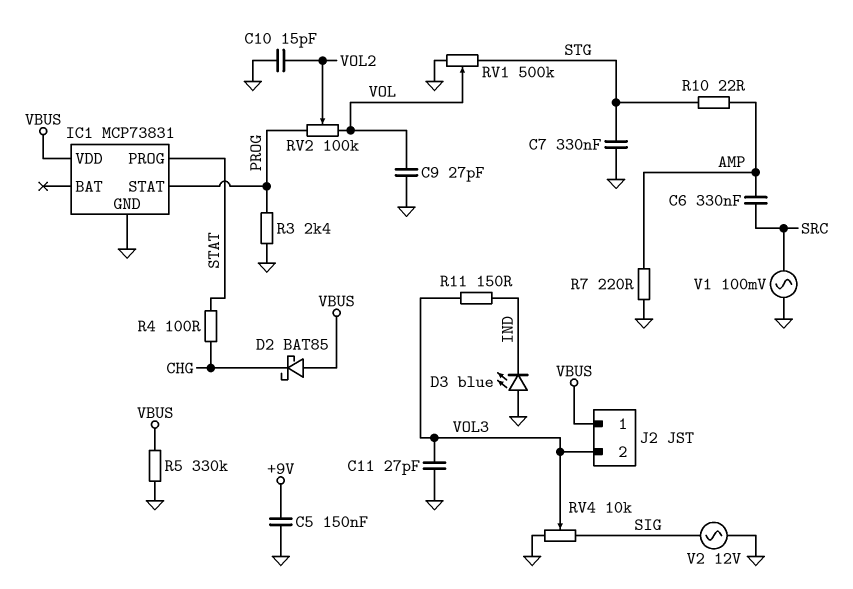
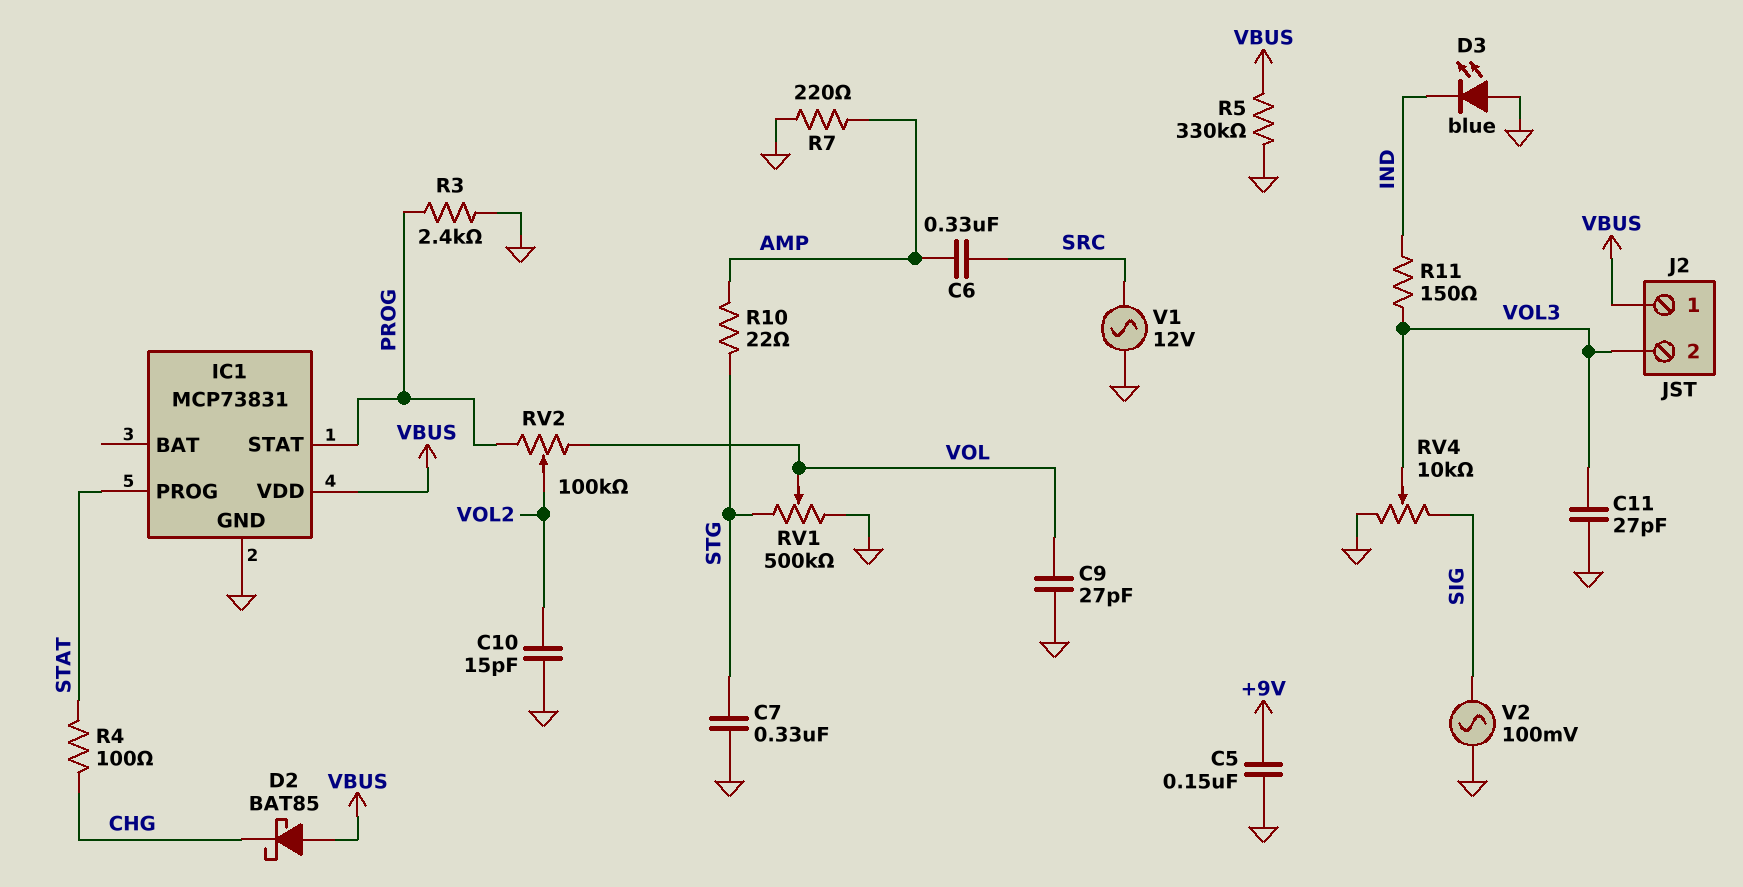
V1: AC 100mV (GND, SRC) -> AC 12V (GND, SRC)
V2: AC 12V (GND, SIG) -> AC 100mV (GND, SIG)

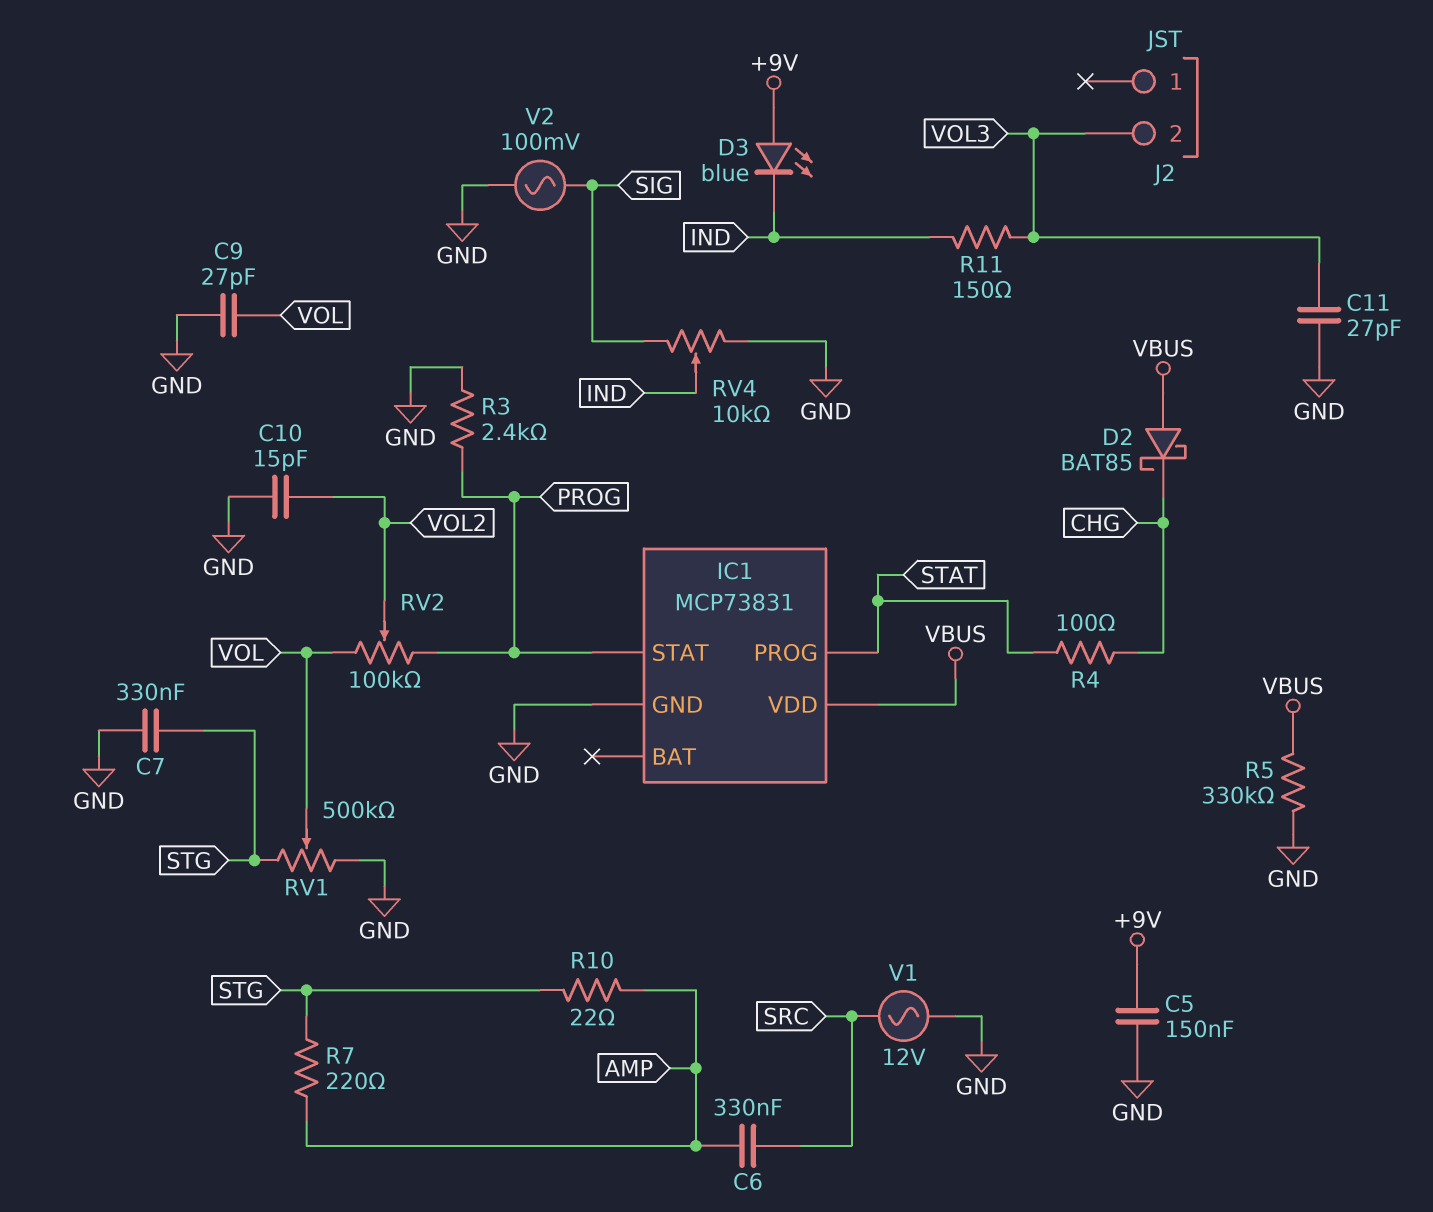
D3: LED blue (A GND, K IND) -> LED blue (A +9V, K IND)
J2 pin 1: VBUS -> none
R7: 220 (AMP, GND) -> 220 (AMP, STG)
RV4: 10k (GND, SIG, wiper VOL3) -> 10k (GND, SIG, wiper IND)

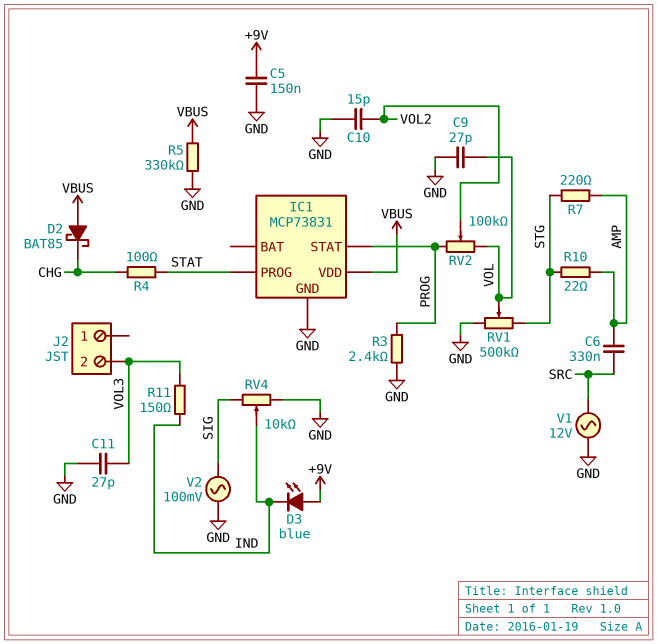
C7: 330nF (GND, STG) -> none

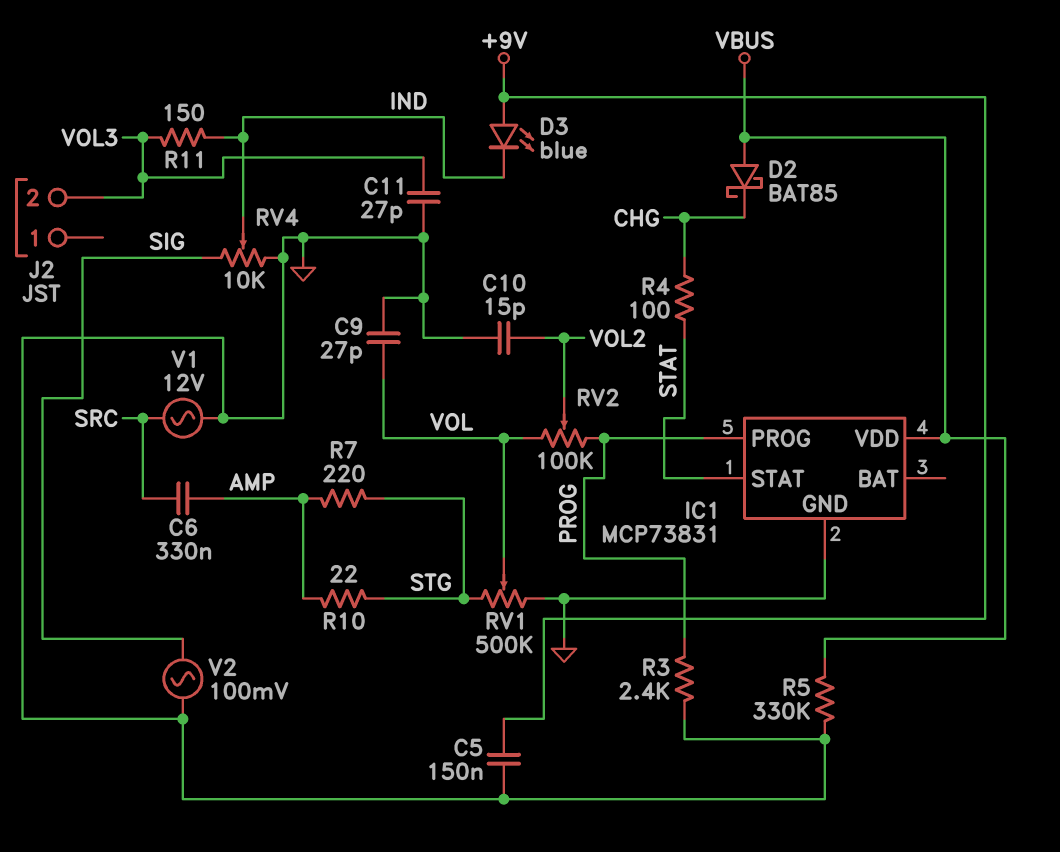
IC1 pin PROG: STAT -> PROG
IC1 pin STAT: PROG -> STAT

